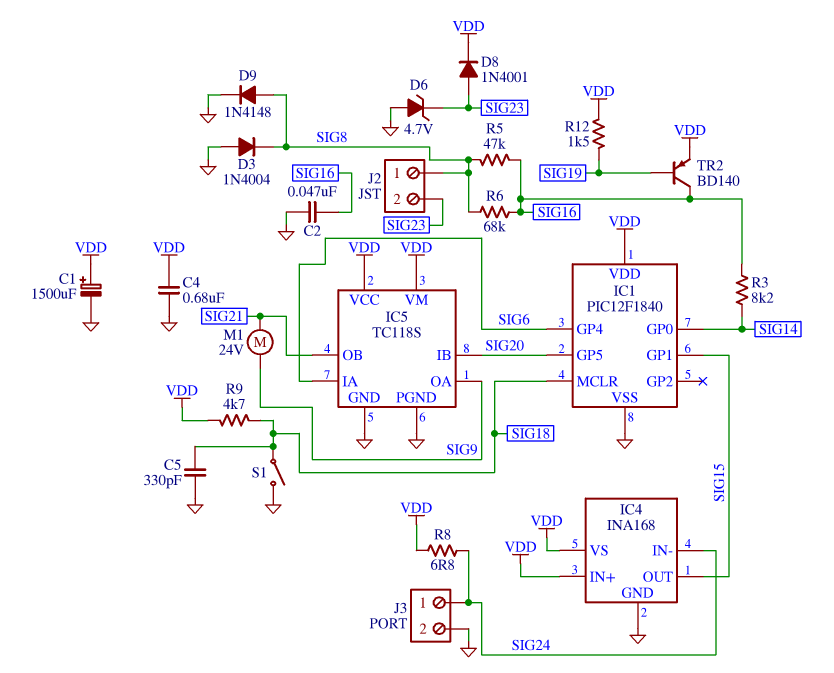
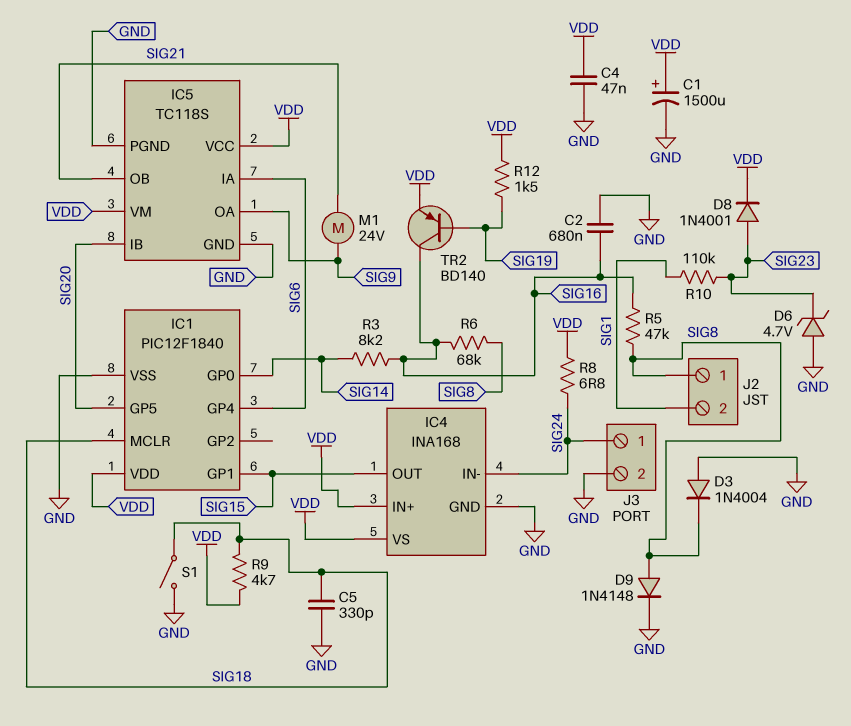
C2: 47nF (GND, SIG16) -> 680nF (GND, SIG16)
C4: 680nF (GND, VDD) -> 47nF (GND, VDD)
J2 pin 2: SIG23 -> SIG1
R10: none -> 110k (SIG1, SIG23)

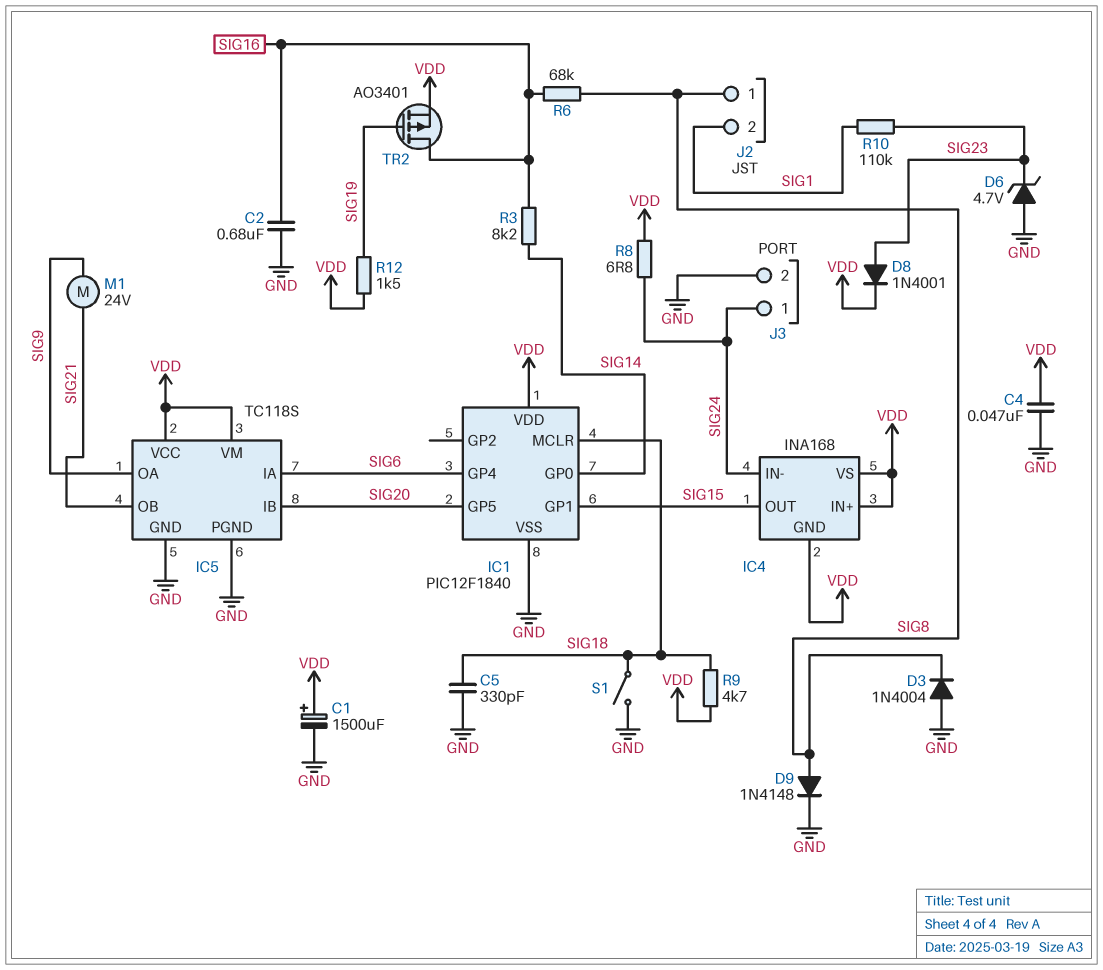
IC4 pin GND: GND -> VDD
R5: 47k (SIG8, SIG16) -> none
TR2: PNP BD140 (B SIG19, C SIG16, E VDD) -> PMOS AO3401 (G SIG19, D SIG16, S VDD)

